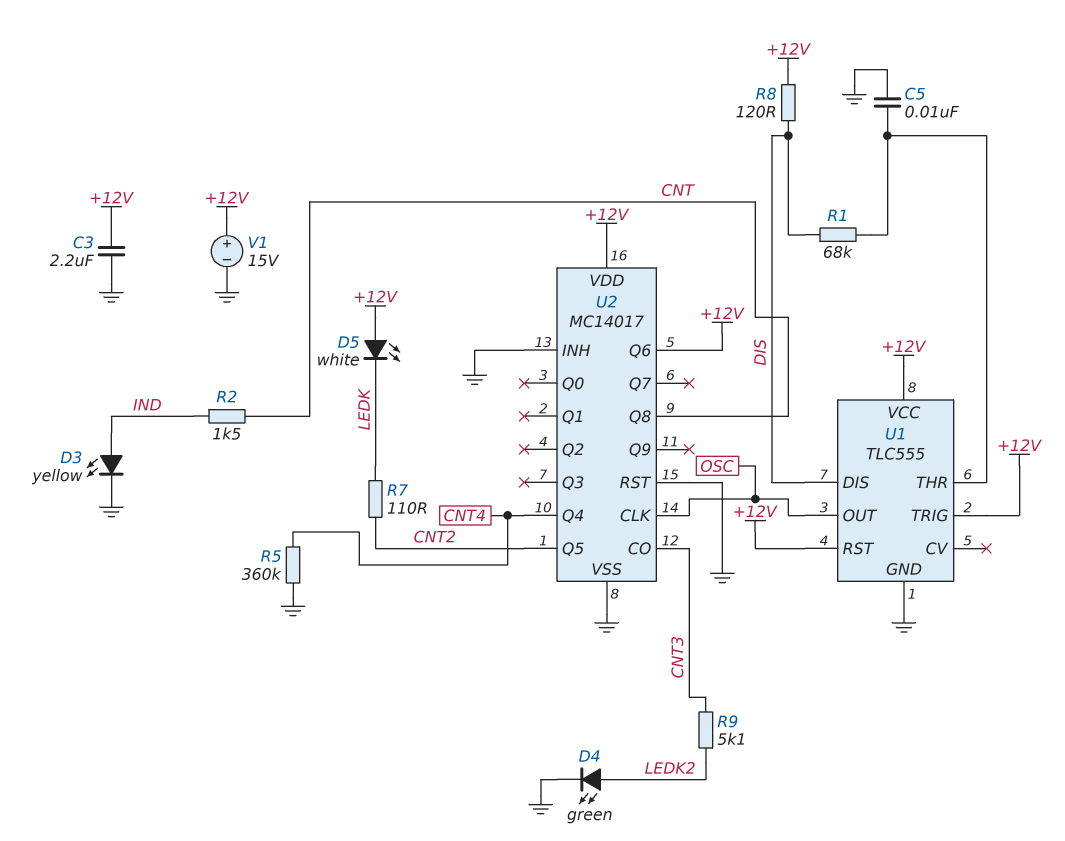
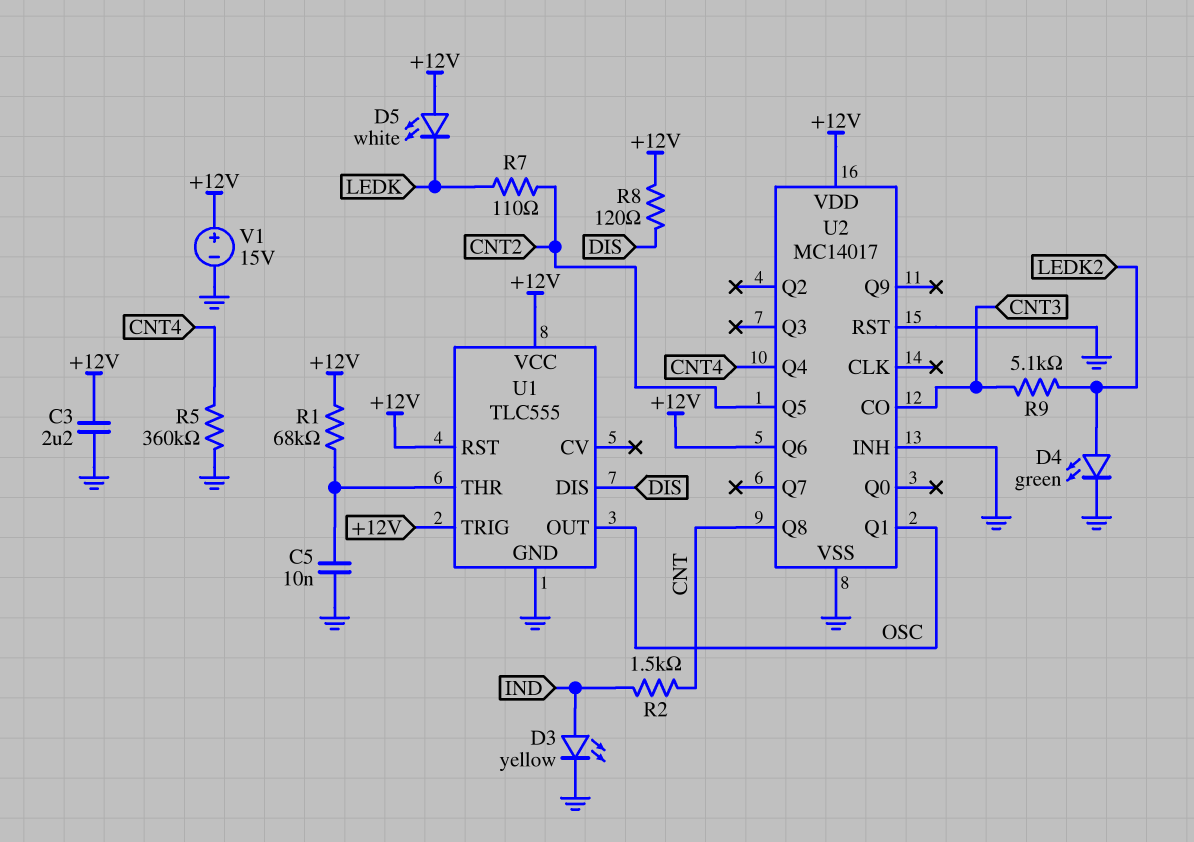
R1: 68k (DIS, U1/THR) -> 68k (+12V, U1/THR)
U2 pin CLK: OSC -> none
U2 pin Q1: none -> OSC

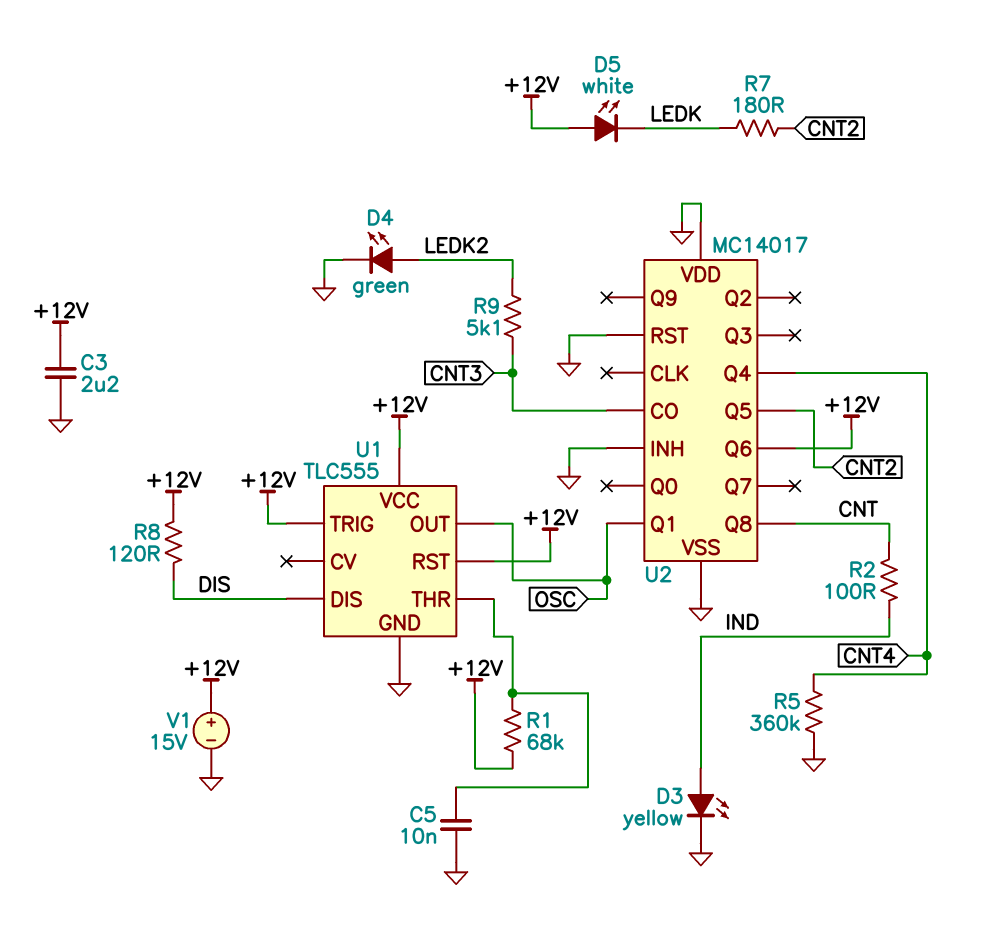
R2: 1.5k (CNT, IND) -> 100 (CNT, IND)
R7: 110 (CNT2, LEDK) -> 180 (CNT2, LEDK)
U2 pin VDD: +12V -> GND

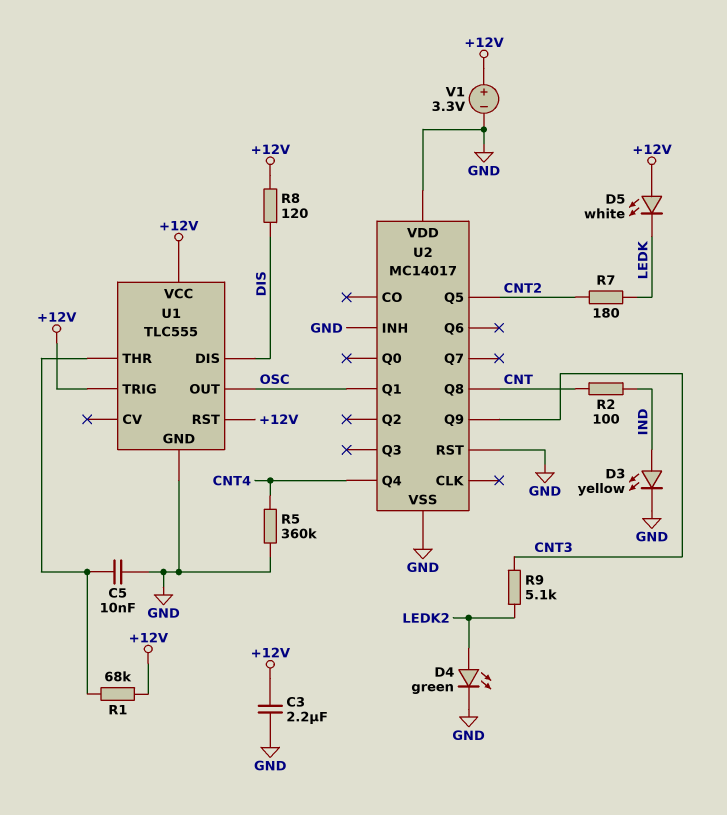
U2 pin CO: CNT3 -> none
U2 pin Q6: +12V -> none
U2 pin Q9: none -> CNT3
V1: 15V (plus +12V, minus GND) -> 3.3V (plus +12V, minus GND)

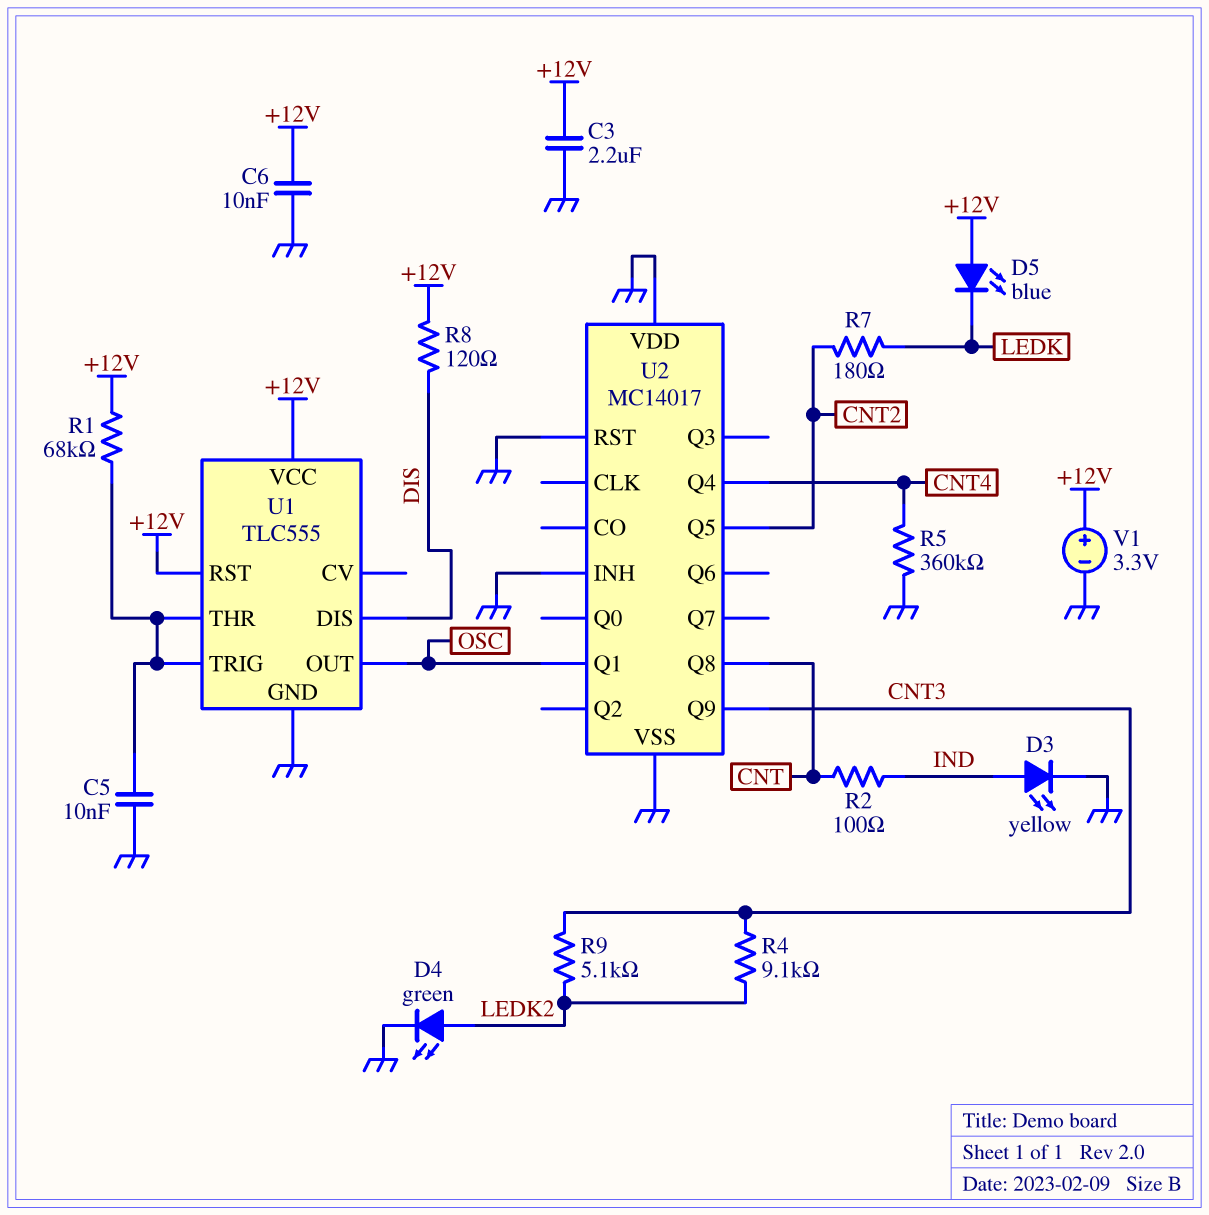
C6: none -> 10nF (+12V, GND)
D5: LED white (A +12V, K LEDK) -> LED blue (A +12V, K LEDK)
R4: none -> 9.1k (CNT3, LEDK2)
U1 pin TRIG: +12V -> U1/THR

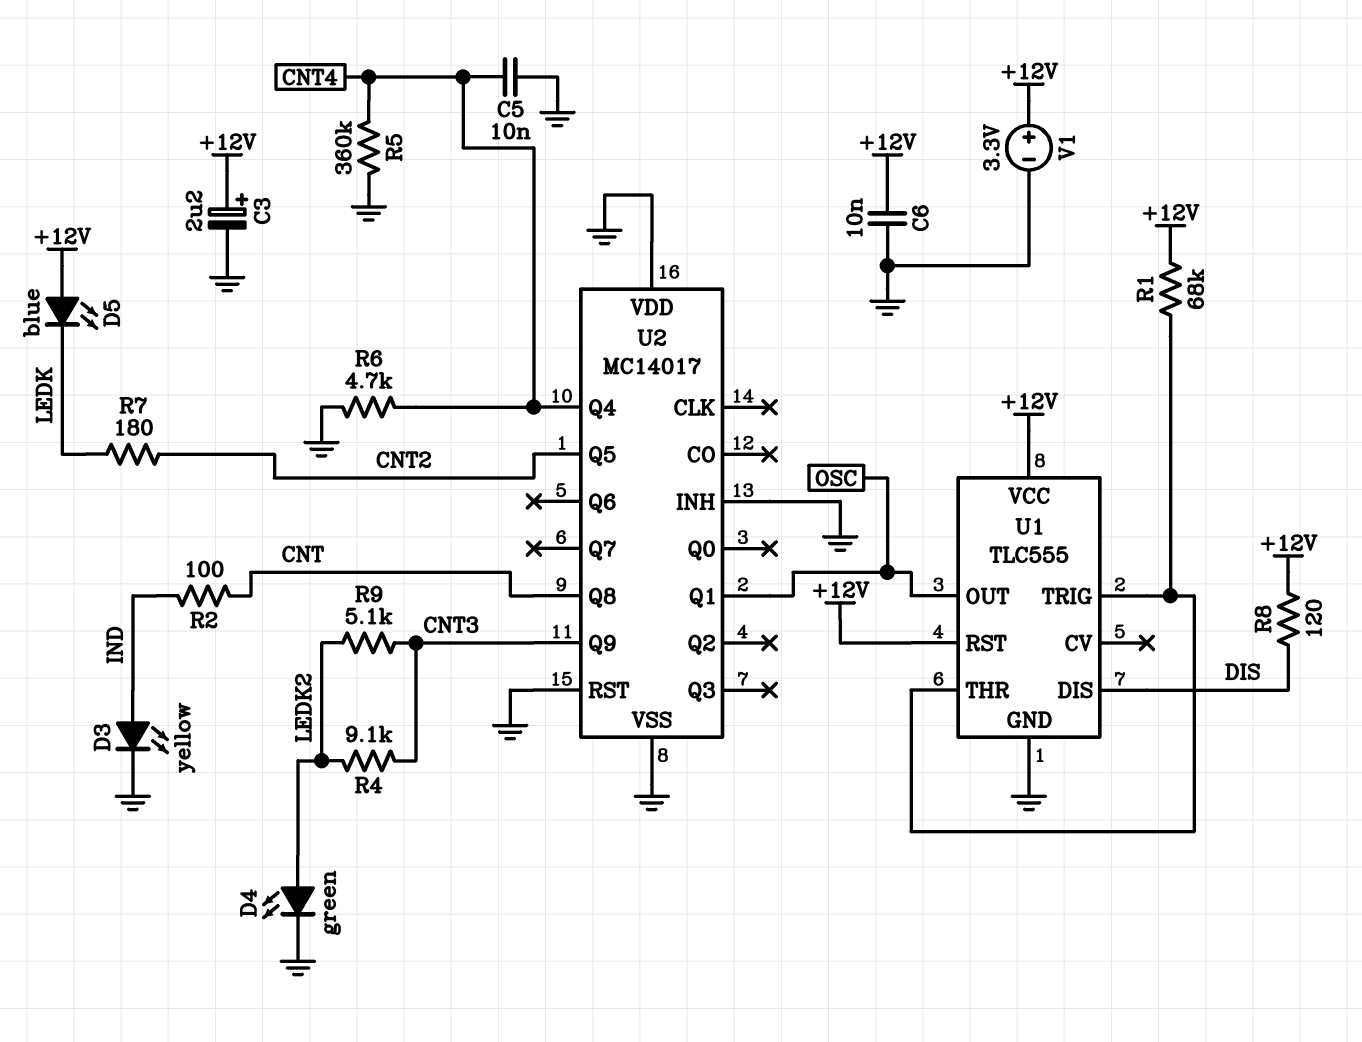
C3: 2.2uF (+12V, GND) -> 2.2uF (plus +12V, minus GND)
C5: 10nF (GND, U1/THR) -> 10nF (CNT4, GND)
R6: none -> 4.7k (CNT4, GND)

